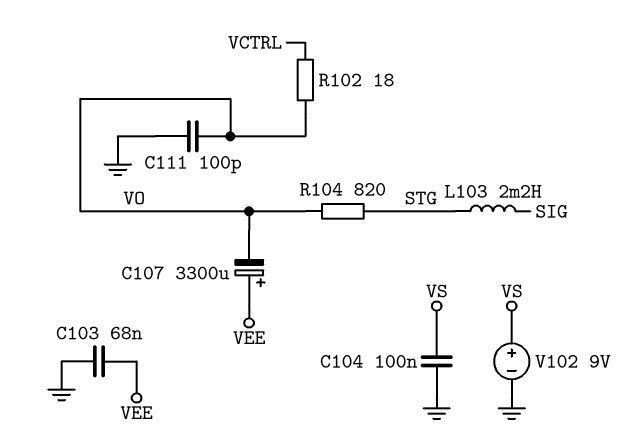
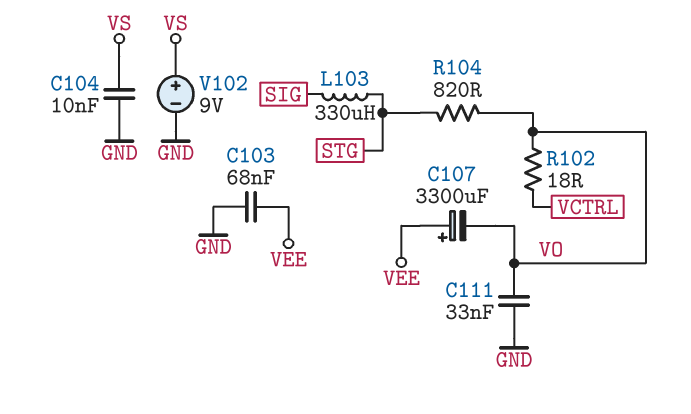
C104: 100nF (GND, VS) -> 10nF (GND, VS)
C111: 100pF (GND, VO) -> 33nF (GND, VO)
L103: 2.2mH (SIG, STG) -> 330uH (SIG, STG)

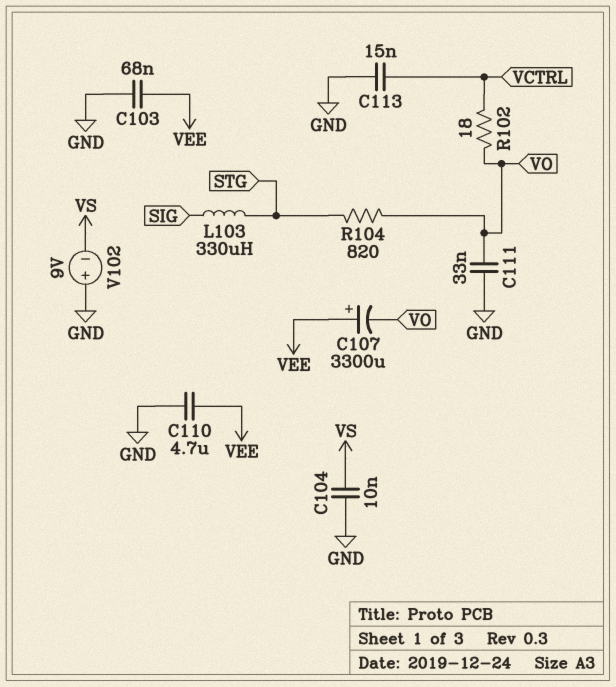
C110: none -> 4.7uF (GND, VEE)
C113: none -> 15nF (GND, VCTRL)
V102: 9V (plus VS, minus GND) -> 9V (plus GND, minus VS)

